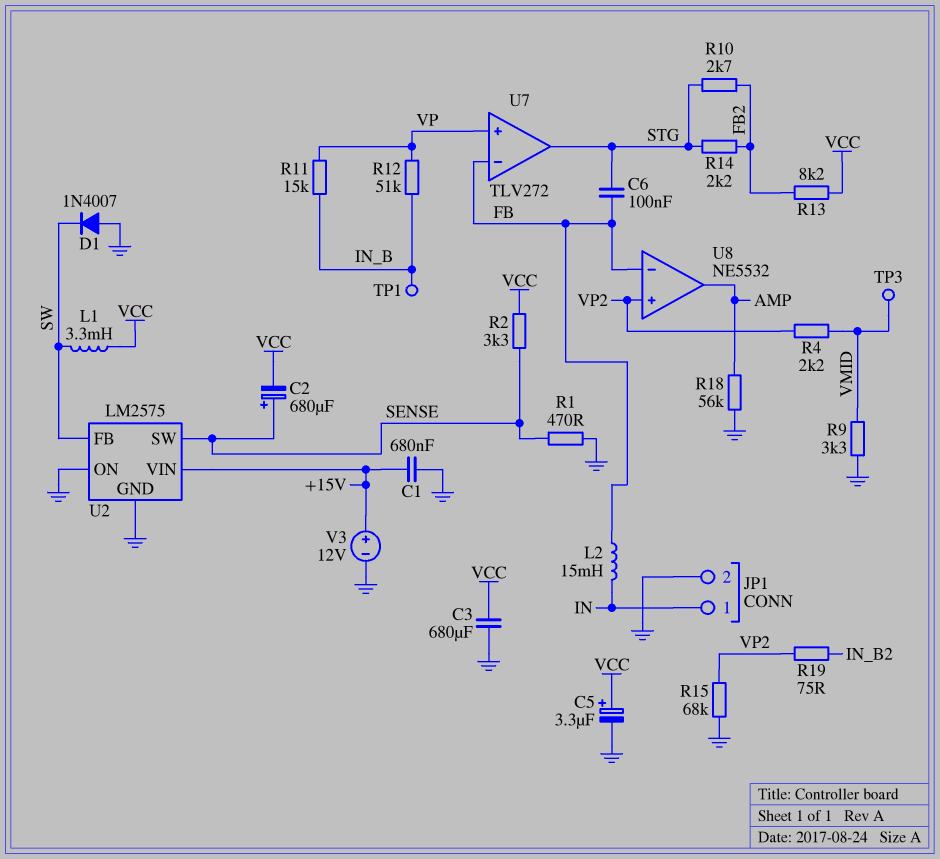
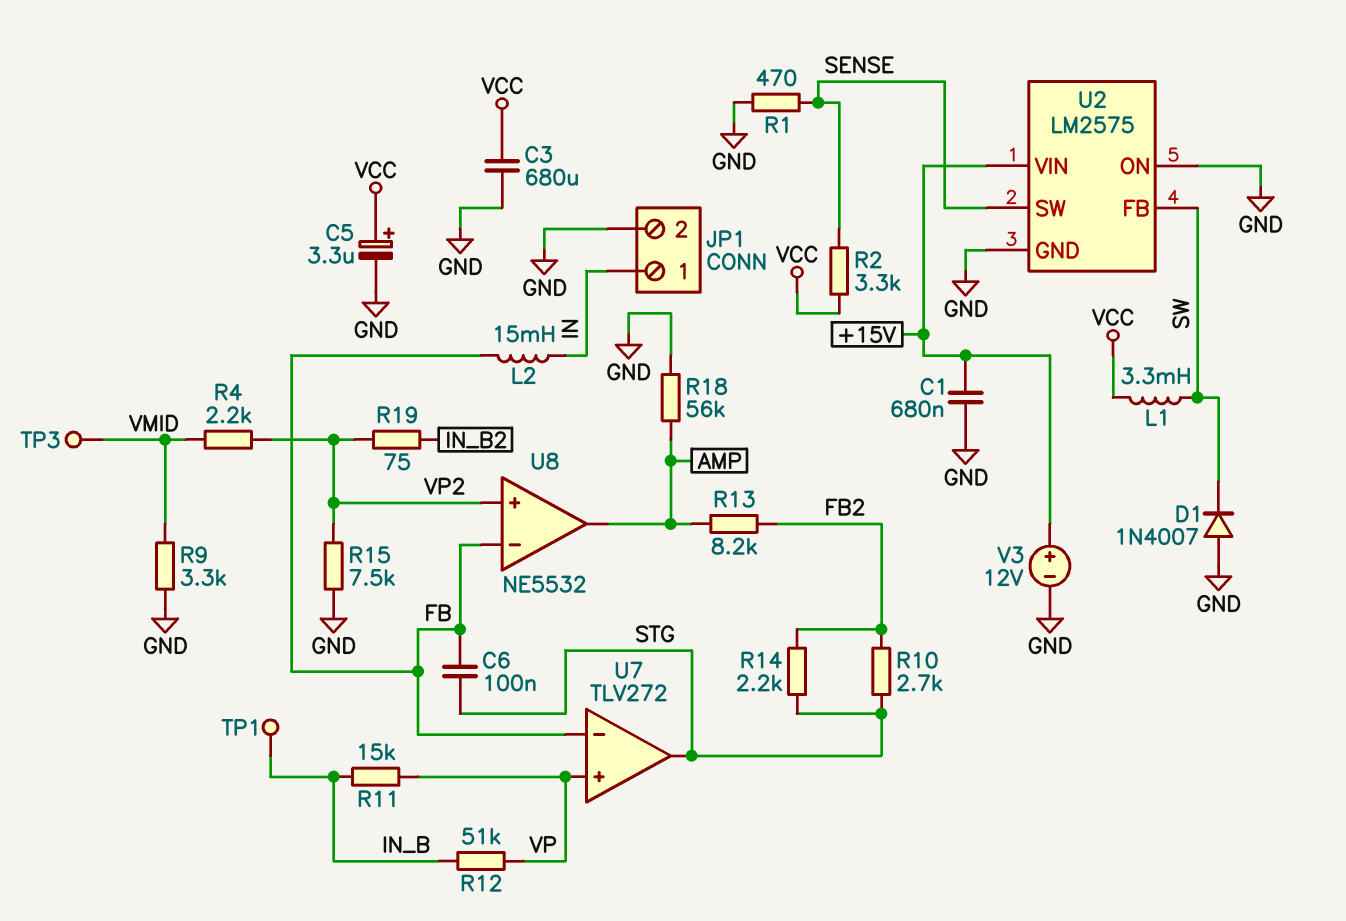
C2: 680uF (plus SENSE, minus VCC) -> none
R13: 8.2k (FB2, VCC) -> 8.2k (AMP, FB2)
R15: 68k (GND, VP2) -> 7.5k (GND, VP2)

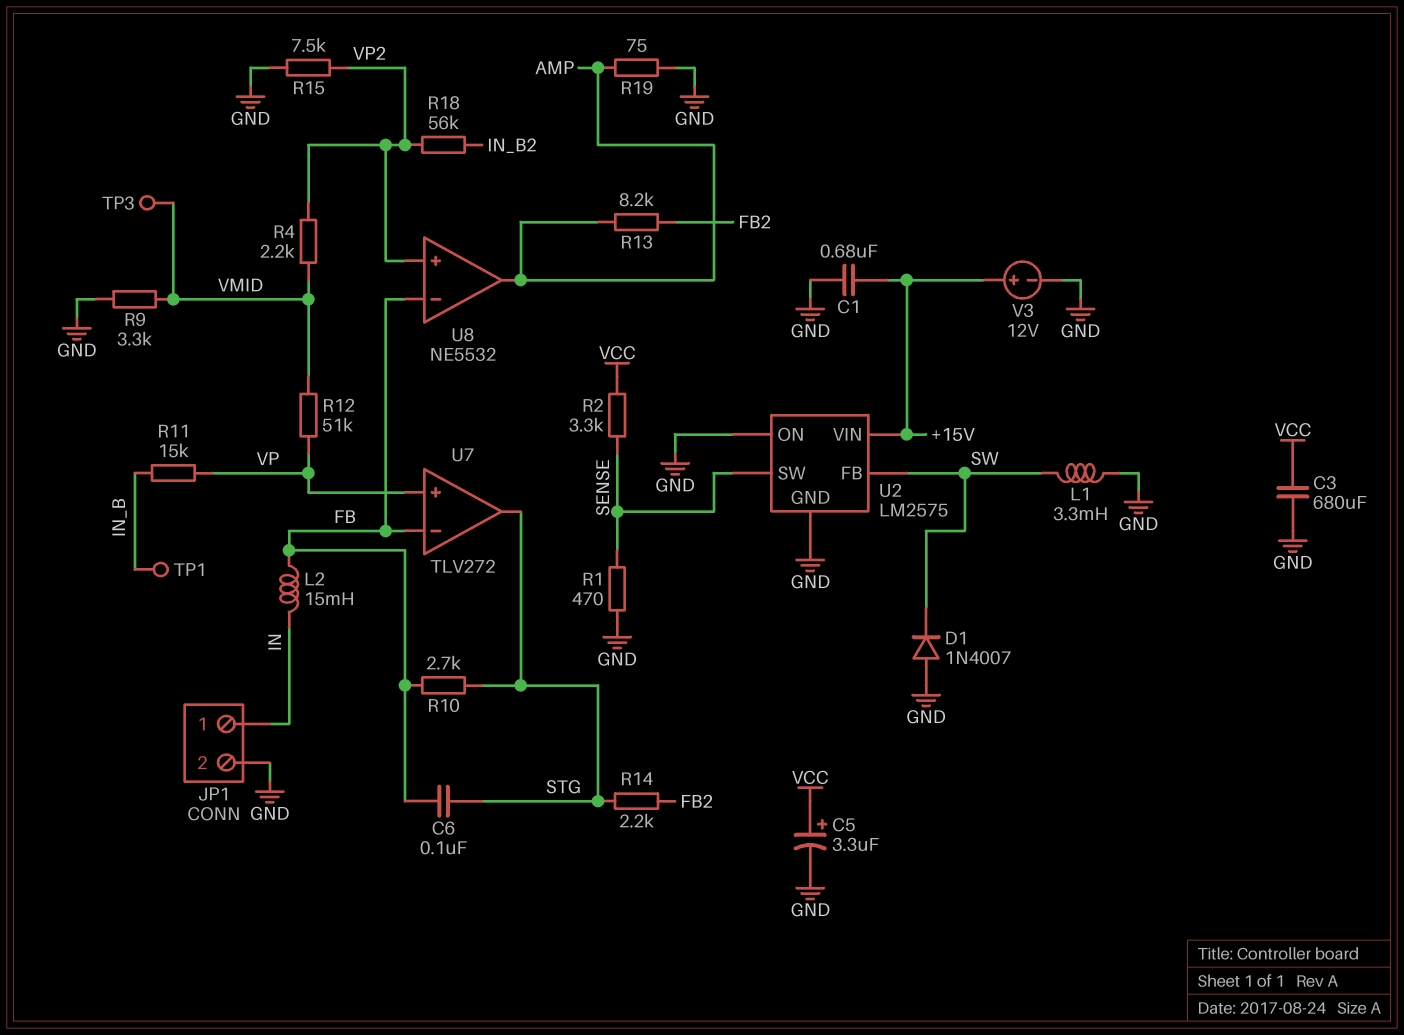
L1: 3.3mH (SW, VCC) -> 3.3mH (GND, SW)
R10: 2.7k (FB2, STG) -> 2.7k (FB, STG)
R12: 51k (IN_B, VP) -> 51k (VMID, VP)
R18: 56k (AMP, GND) -> 56k (IN_B2, VP2)
R19: 75 (IN_B2, VP2) -> 75 (AMP, GND)

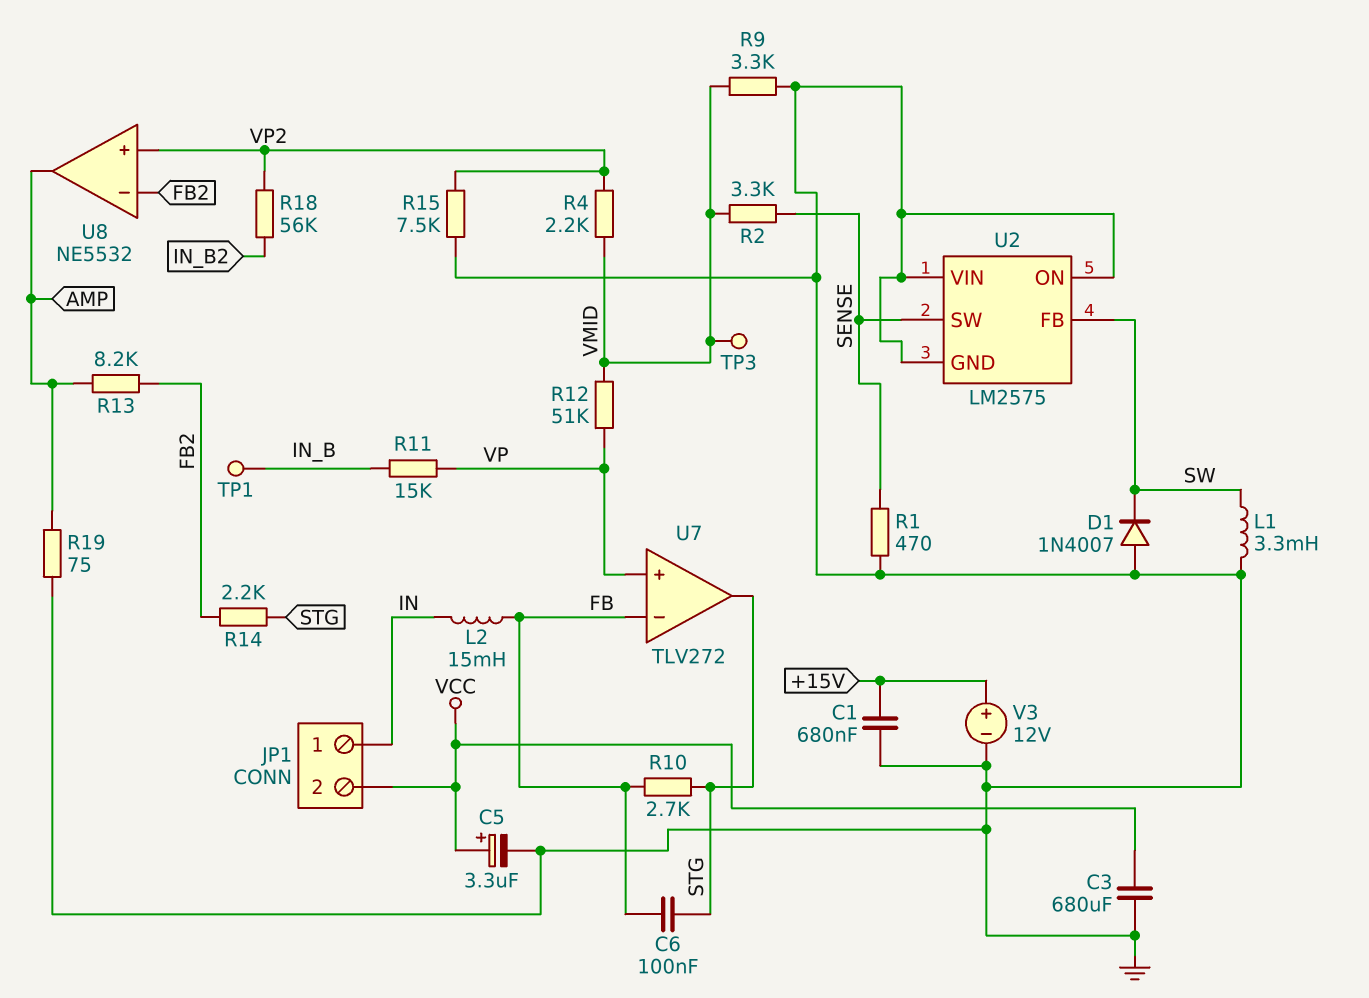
JP1 pin 2: GND -> VCC
R2: 3.3k (SENSE, VCC) -> 3.3k (SENSE, VMID)
U2 pin VIN: +15V -> GND
U8 pin in-: FB -> FB2

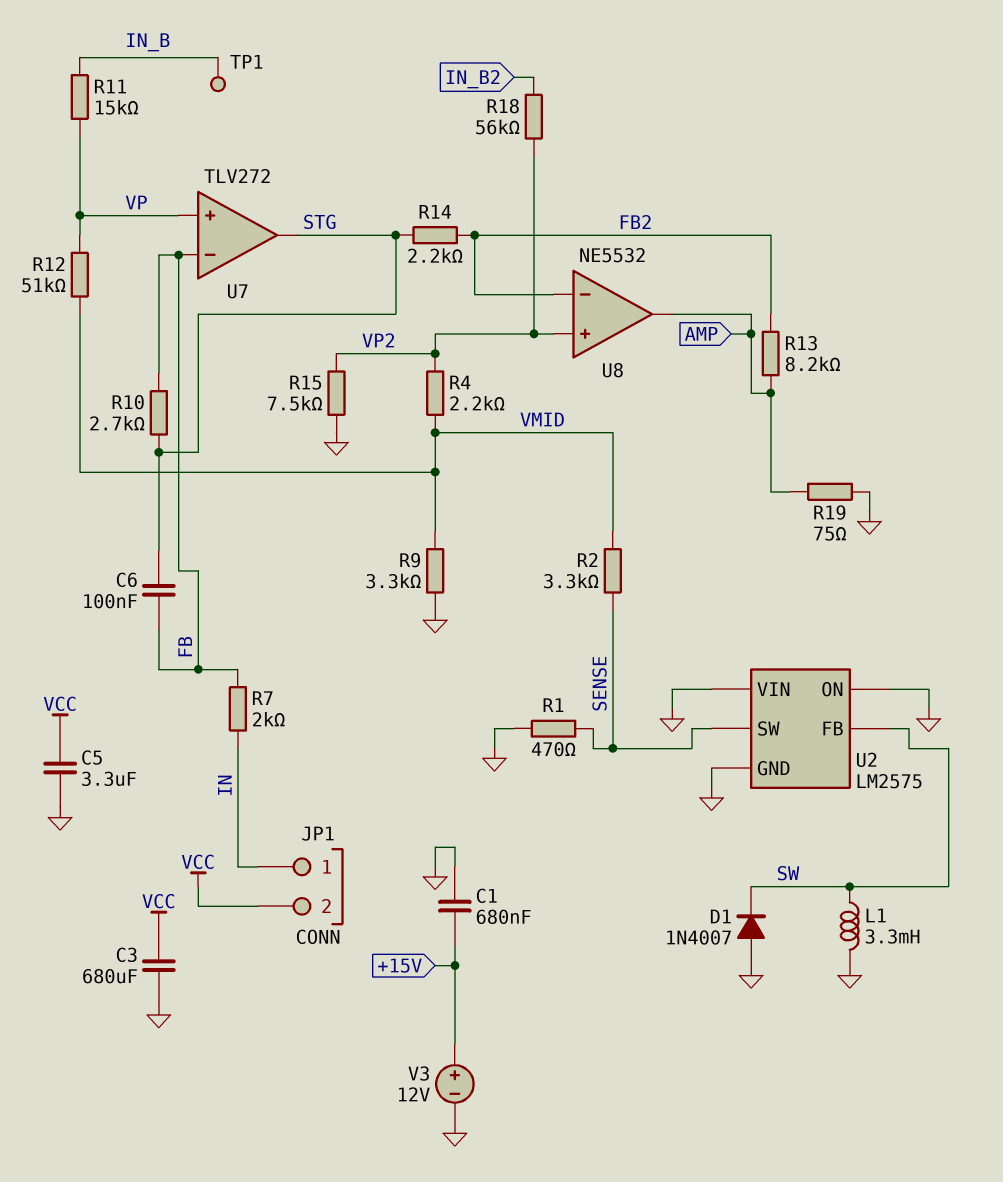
C5: 3.3uF (plus VCC, minus GND) -> 3.3uF (GND, VCC)
L2: 15mH (FB, IN) -> none
R7: none -> 2k (FB, IN)
TP3: test point (VMID) -> none

